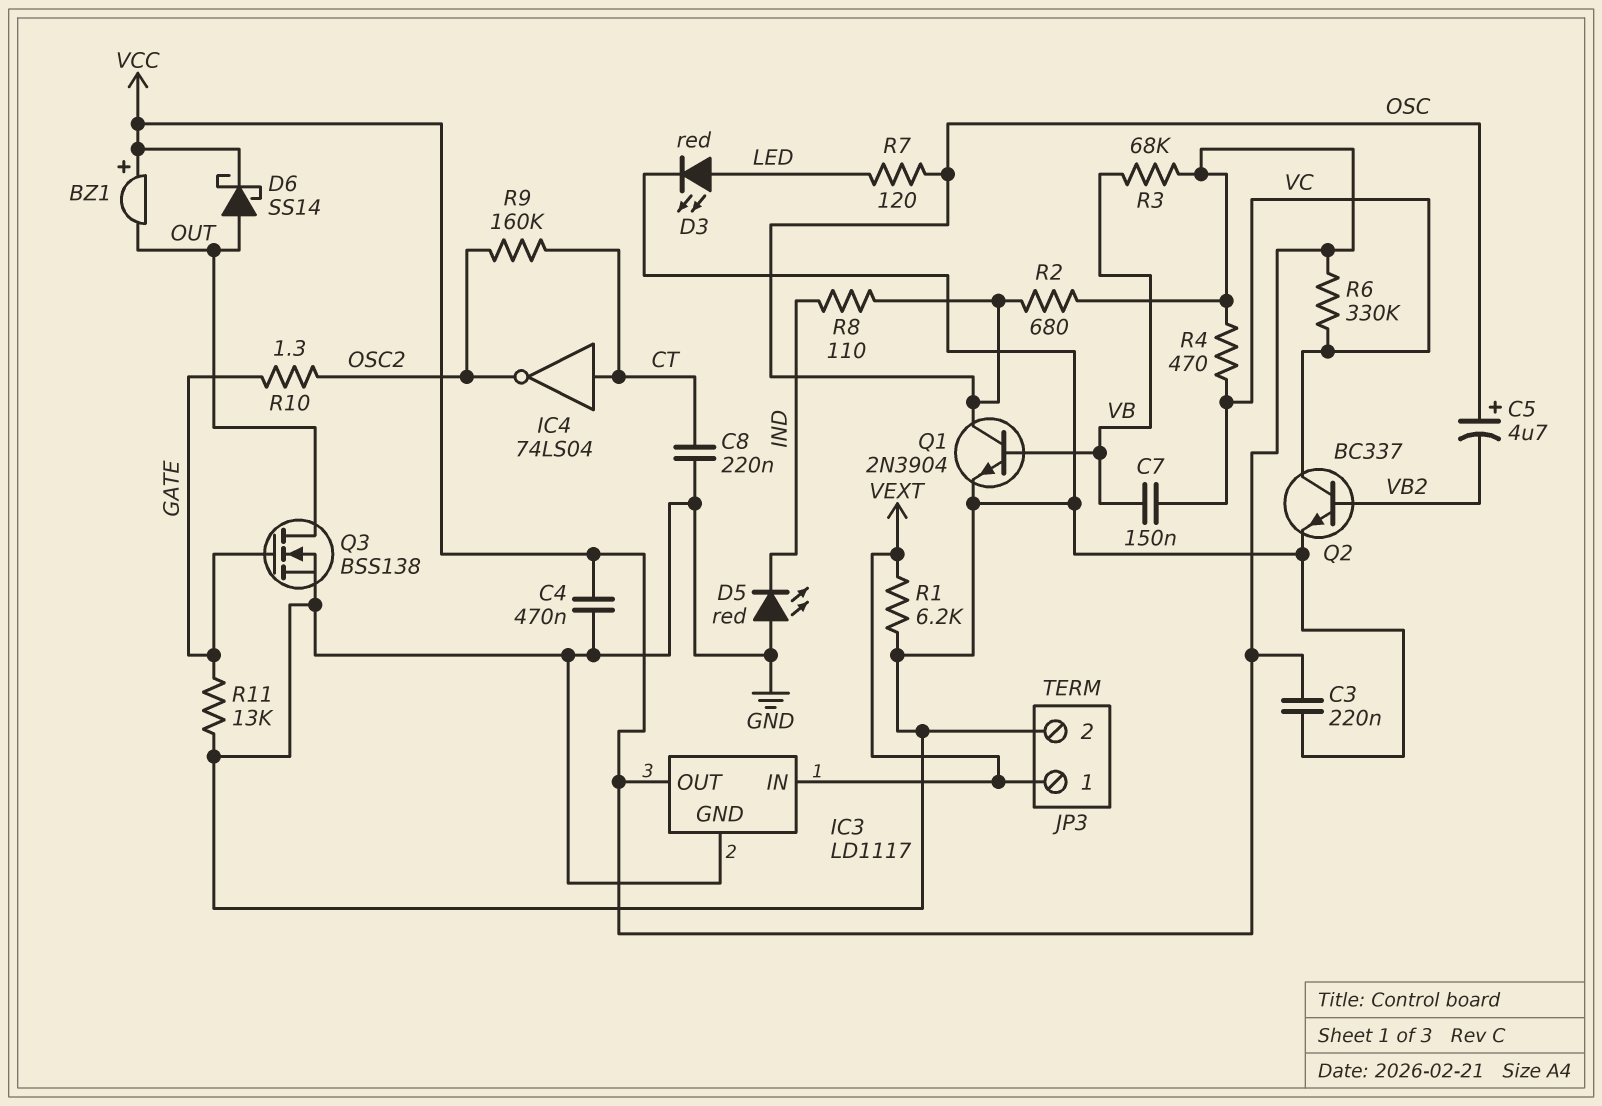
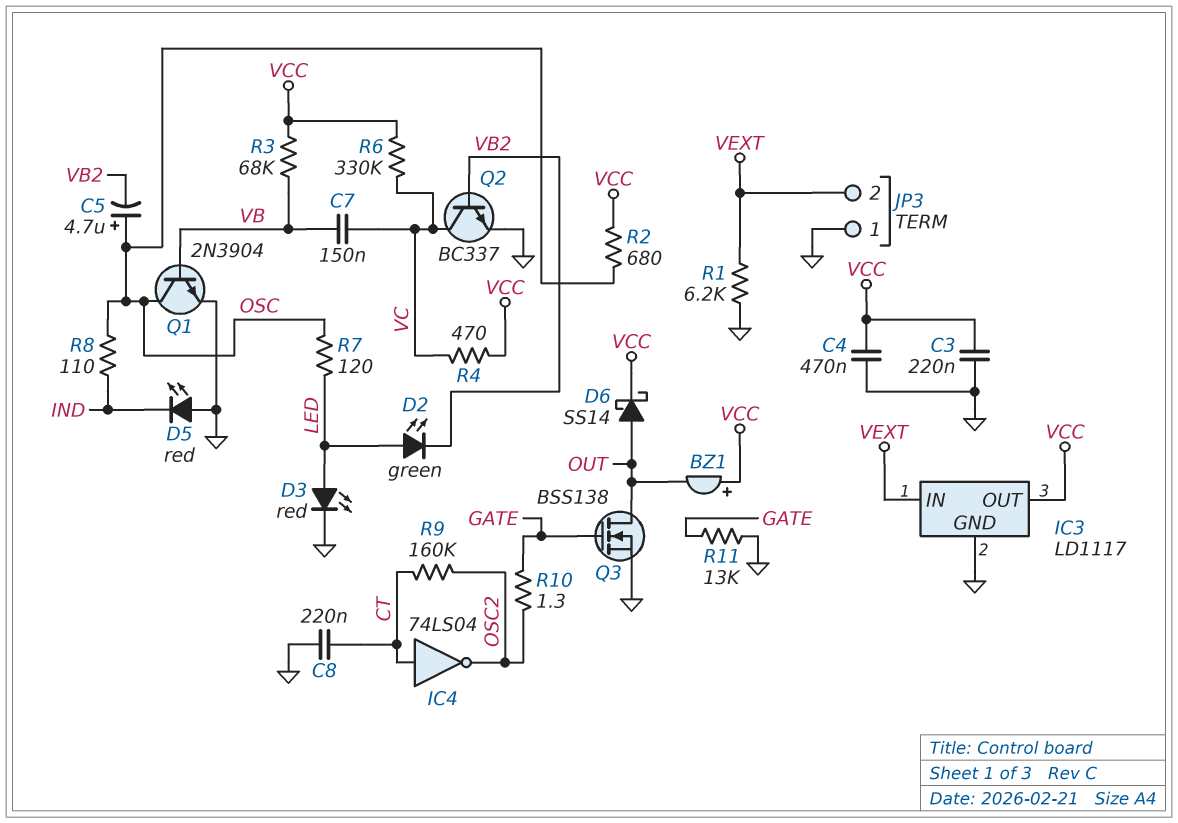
D2: none -> LED green (A LED, K VB2)
JP3 pin 1: VEXT -> GND
JP3 pin 2: GND -> VEXT

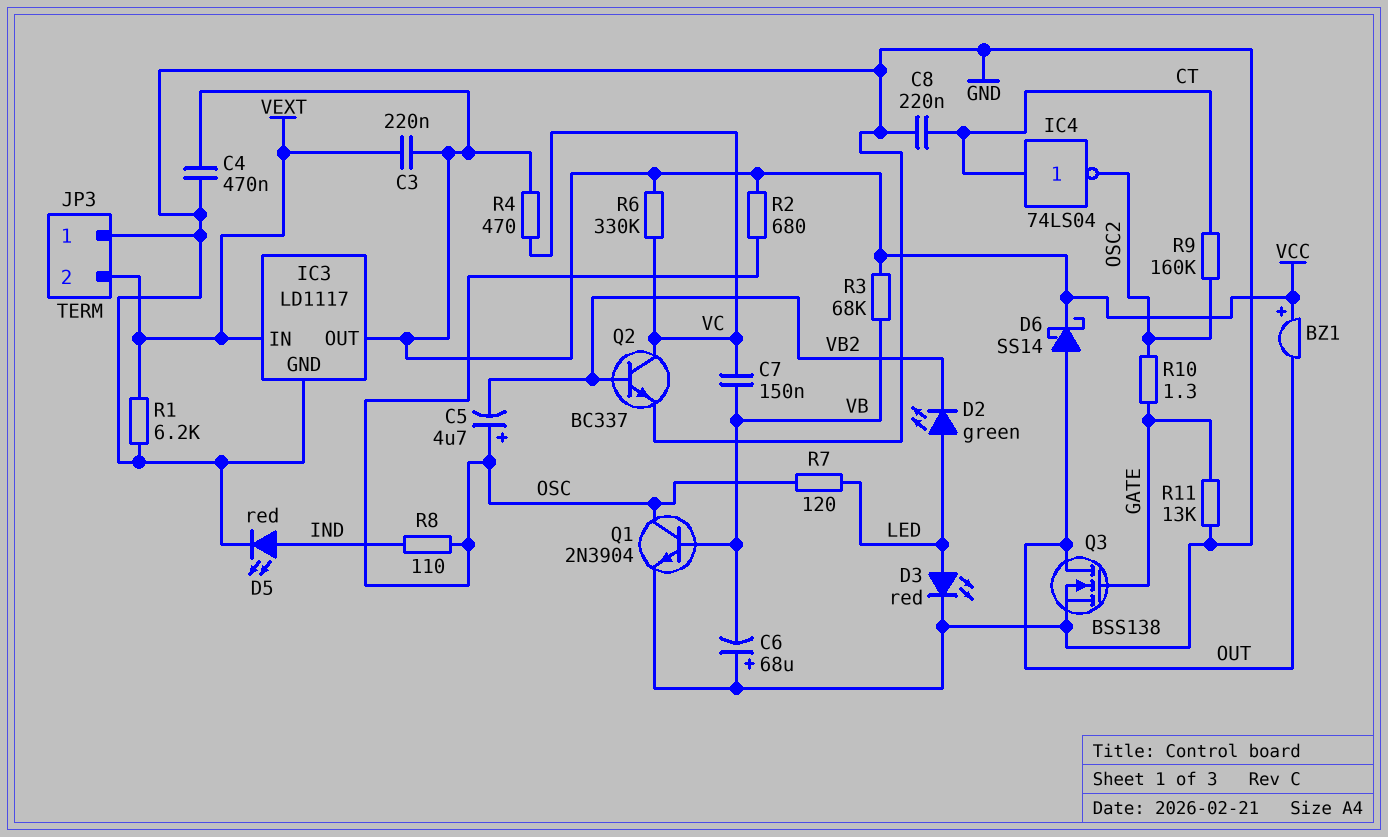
C3: 220nF (GND, VCC) -> 220nF (VCC, VEXT)
C6: none -> 68uF (plus GND, minus VB)
D5: LED red (A GND, K IND) -> LED red (A IND, K GND)

